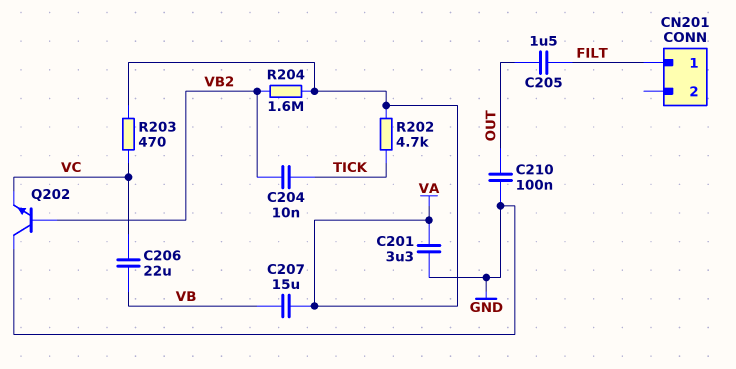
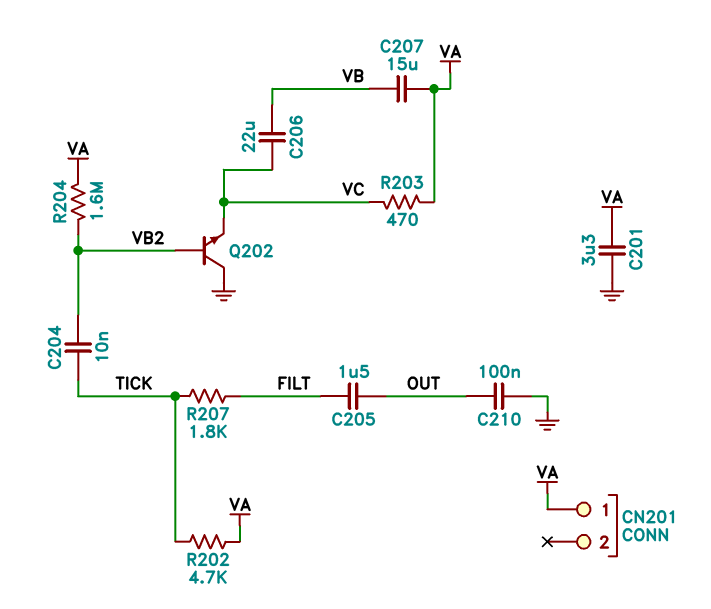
CN201 pin 1: FILT -> VA
R207: none -> 1.8k (FILT, TICK)

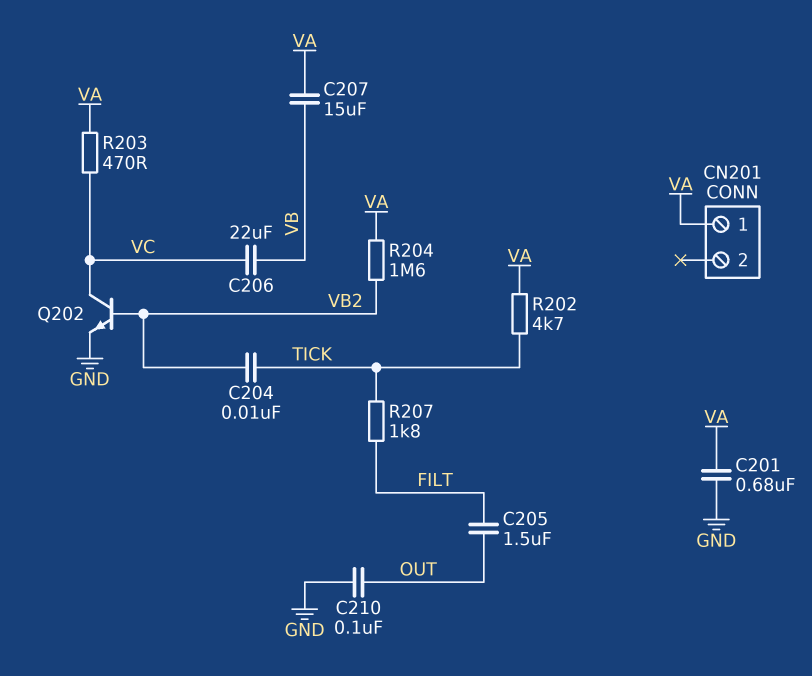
C201: 3.3uF (GND, VA) -> 680nF (GND, VA)
Q202: NPN (B VB2, C GND, E VC) -> NPN (B VB2, C VC, E GND)

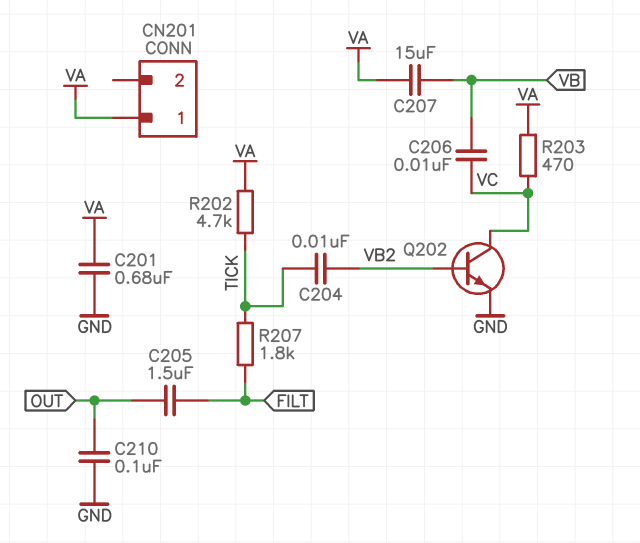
C206: 22uF (VB, VC) -> 10nF (VB, VC)
R204: 1.6M (VA, VB2) -> none

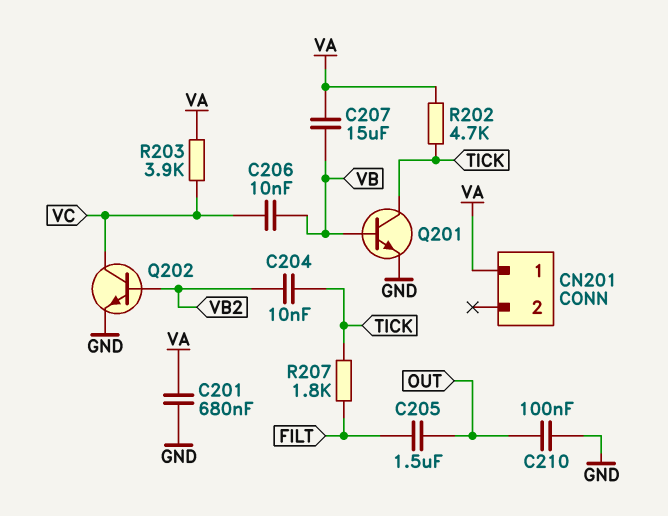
Q201: none -> NPN (B VB, C TICK, E GND)
R203: 470 (VA, VC) -> 3.9k (VA, VC)

